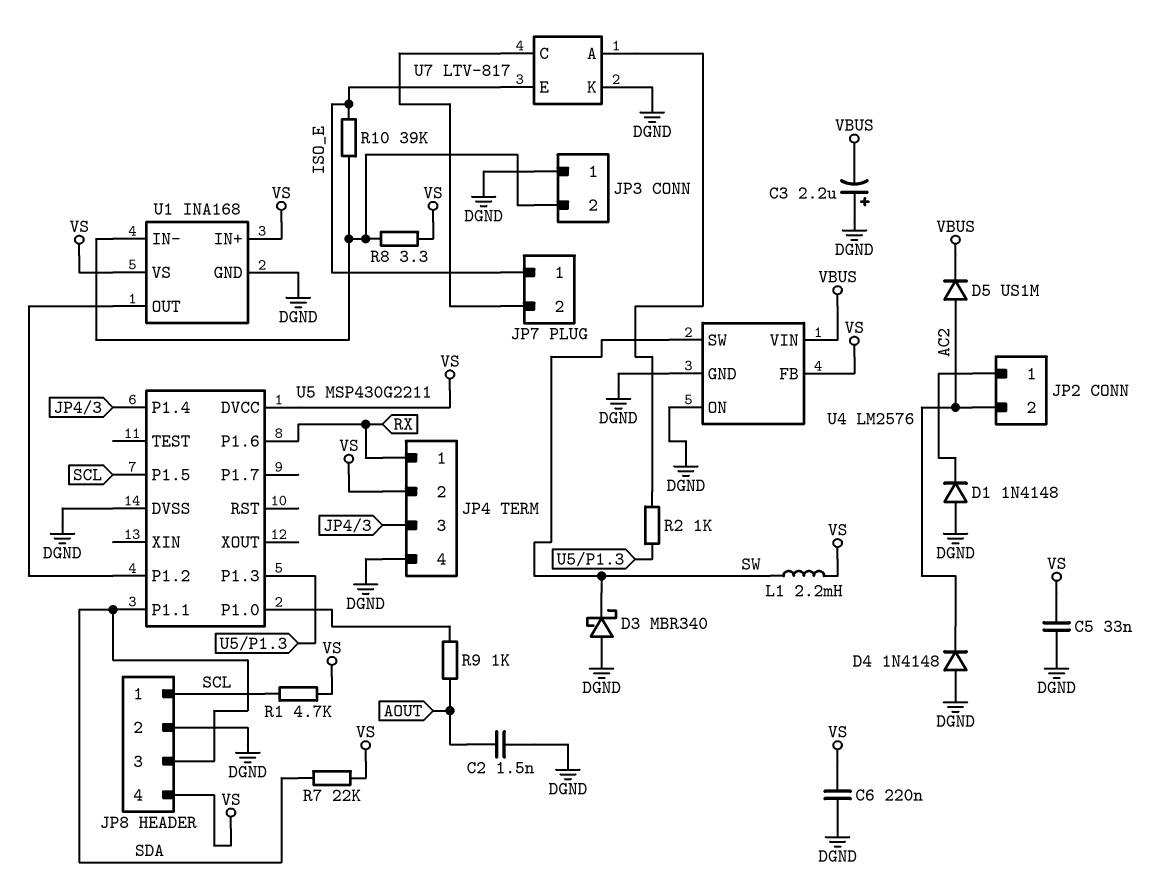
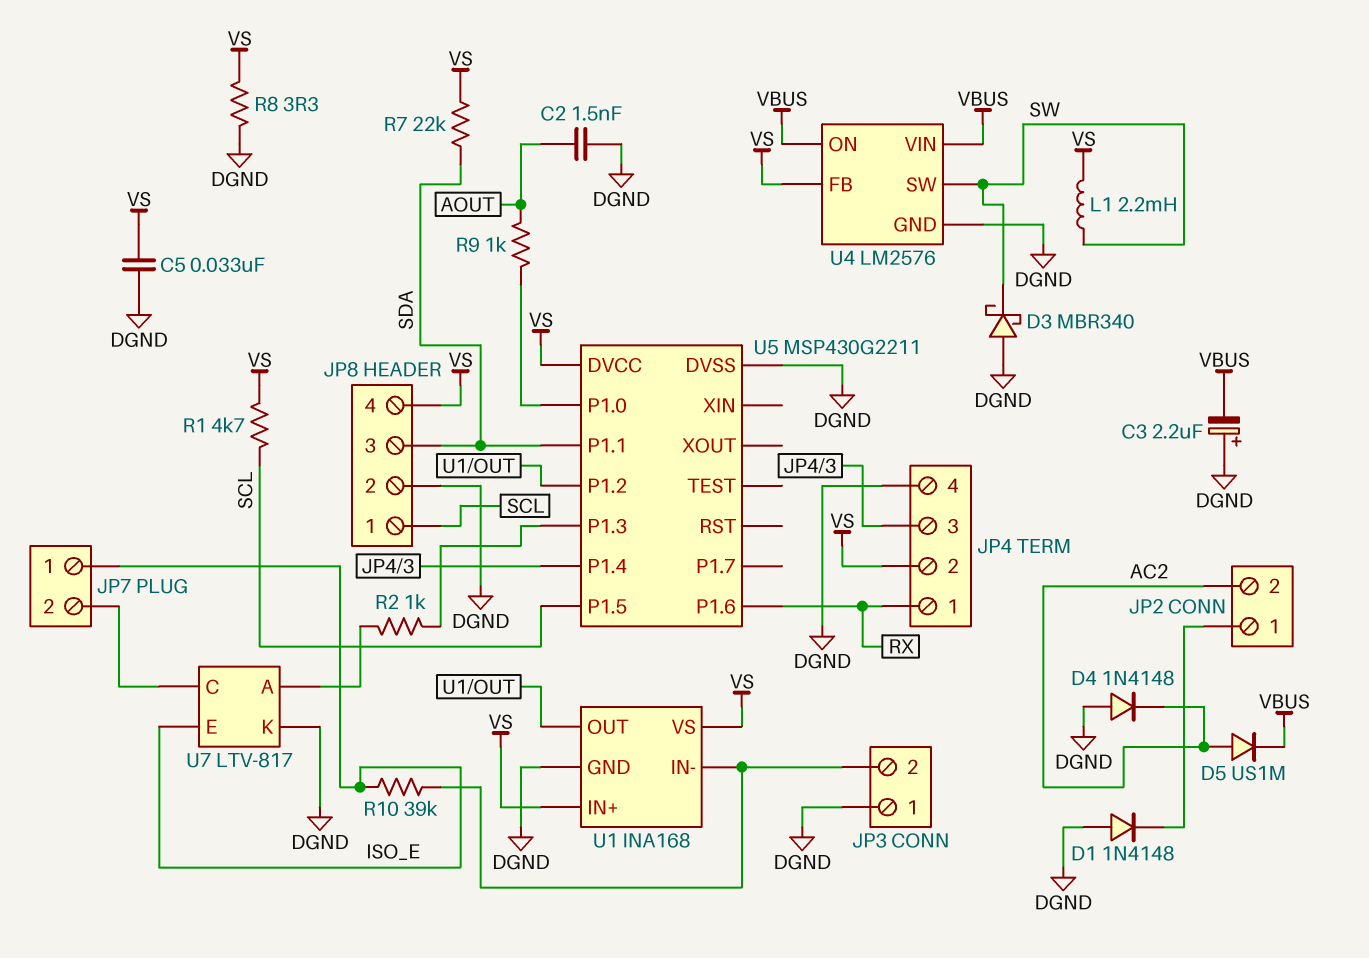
C6: 220nF (DGND, VS) -> none
R8: 3.3 (JP3/2, VS) -> 3.3 (DGND, VS)
U4 pin ON: DGND -> VBUS

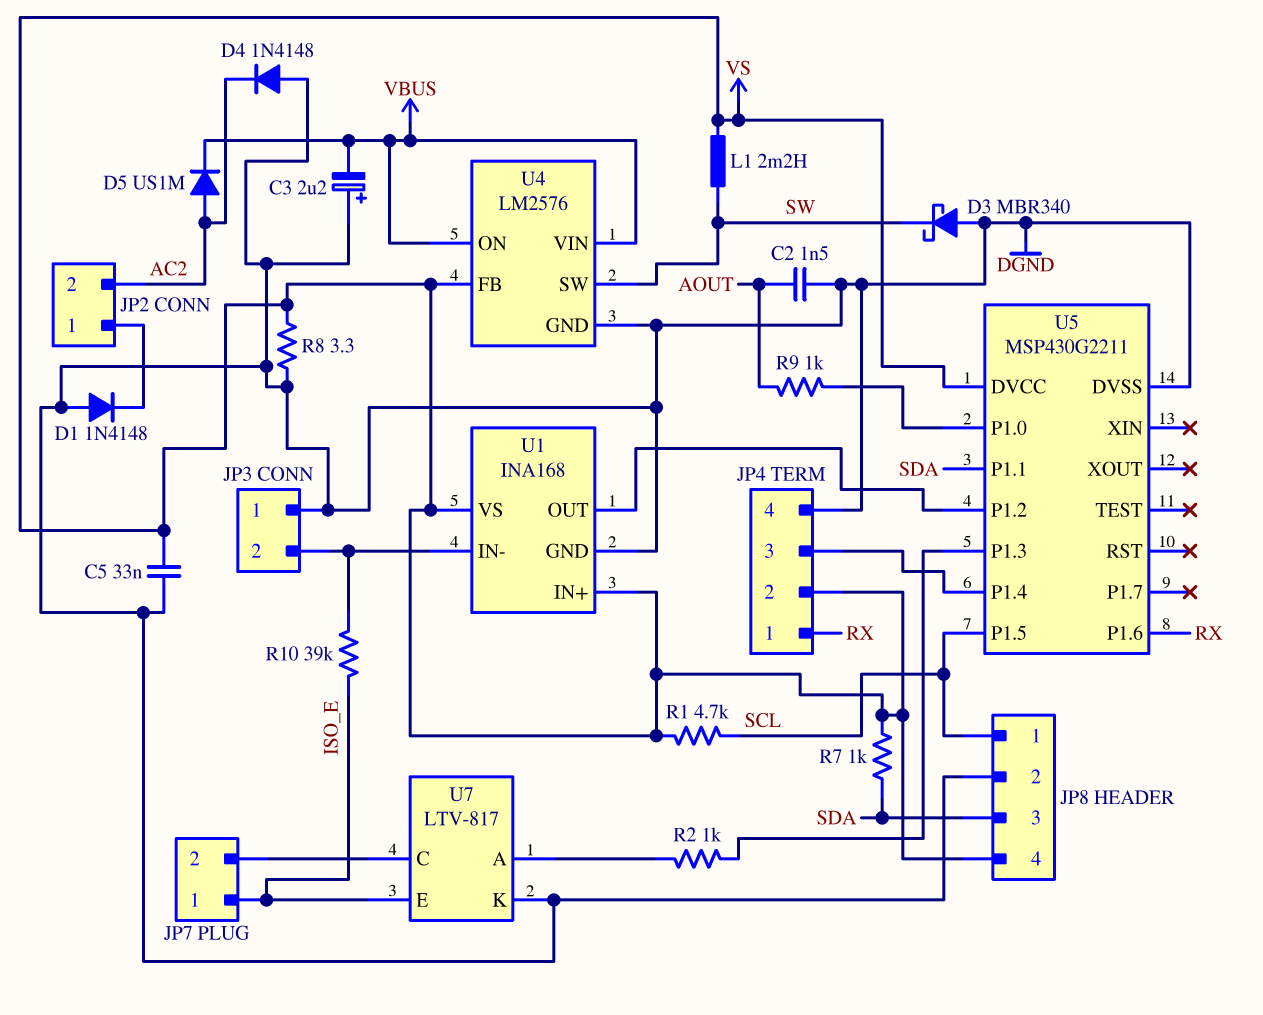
R7: 22k (SDA, VS) -> 1k (SDA, VS)

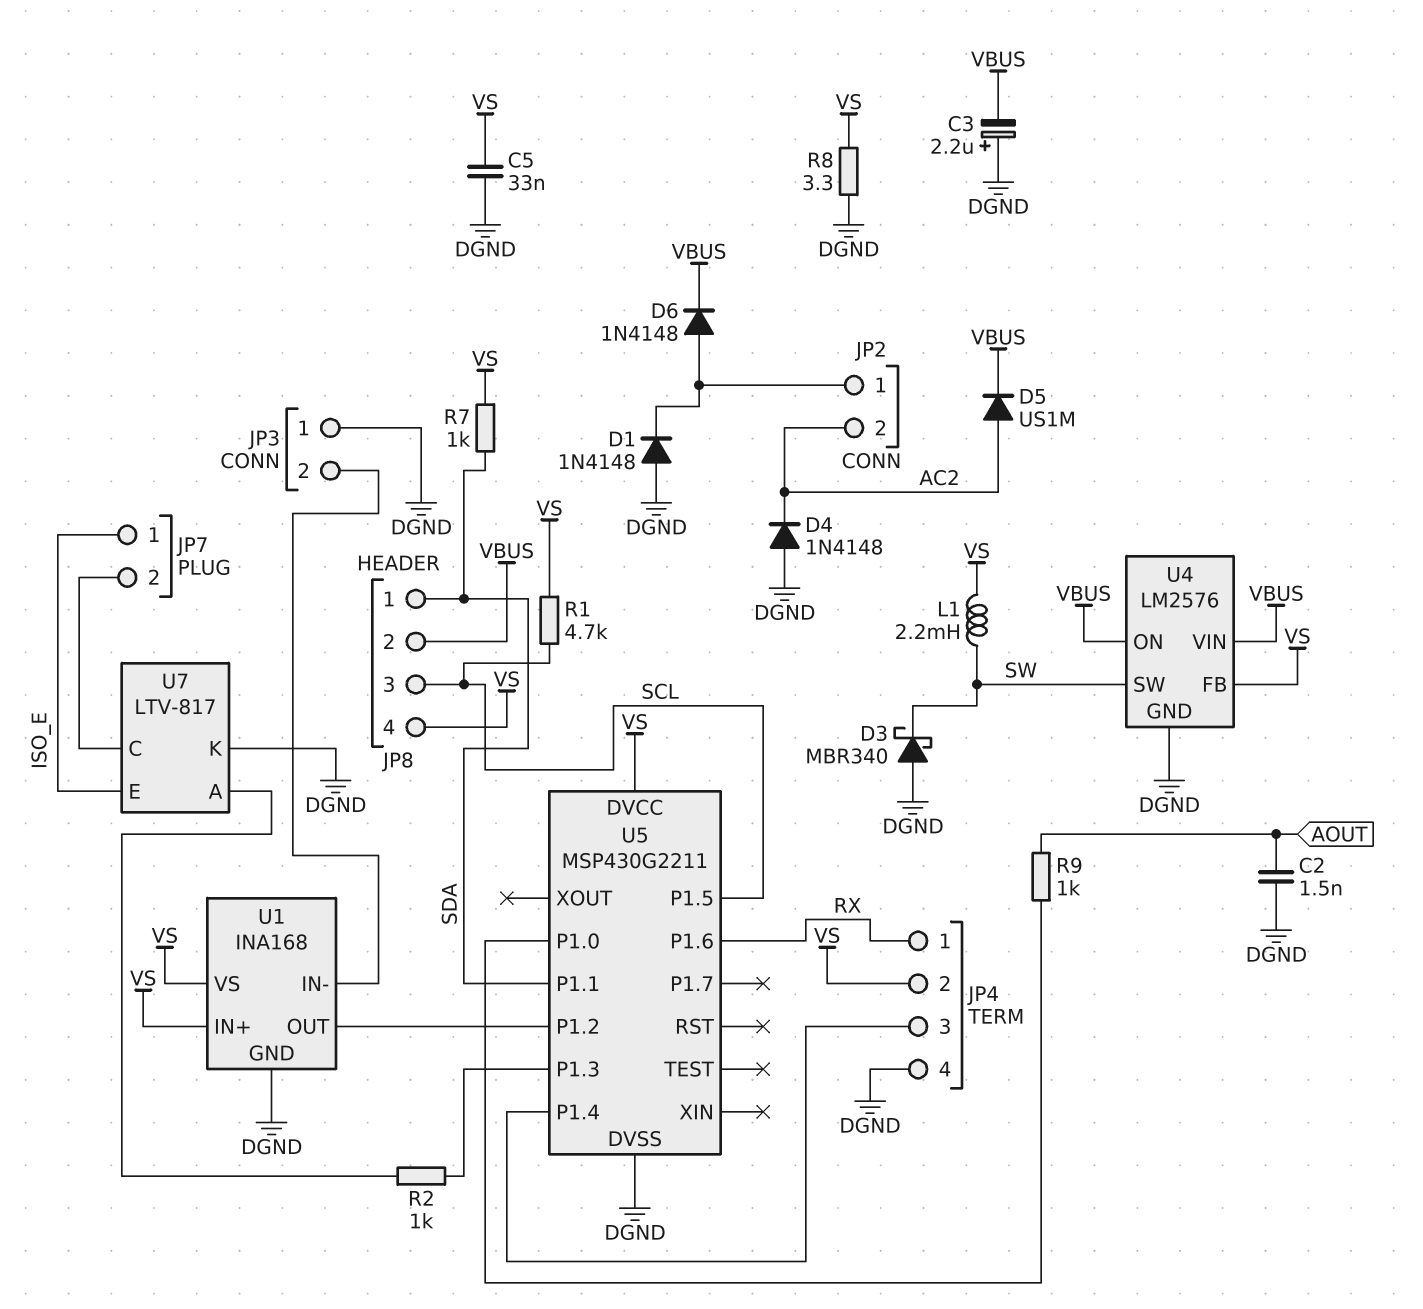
D6: none -> diode 1N4148 (A JP2/1, K VBUS)
JP8 pin 1: SCL -> SDA
JP8 pin 2: DGND -> VBUS
JP8 pin 3: SDA -> SCL
R10: 39k (ISO_E, JP3/2) -> none

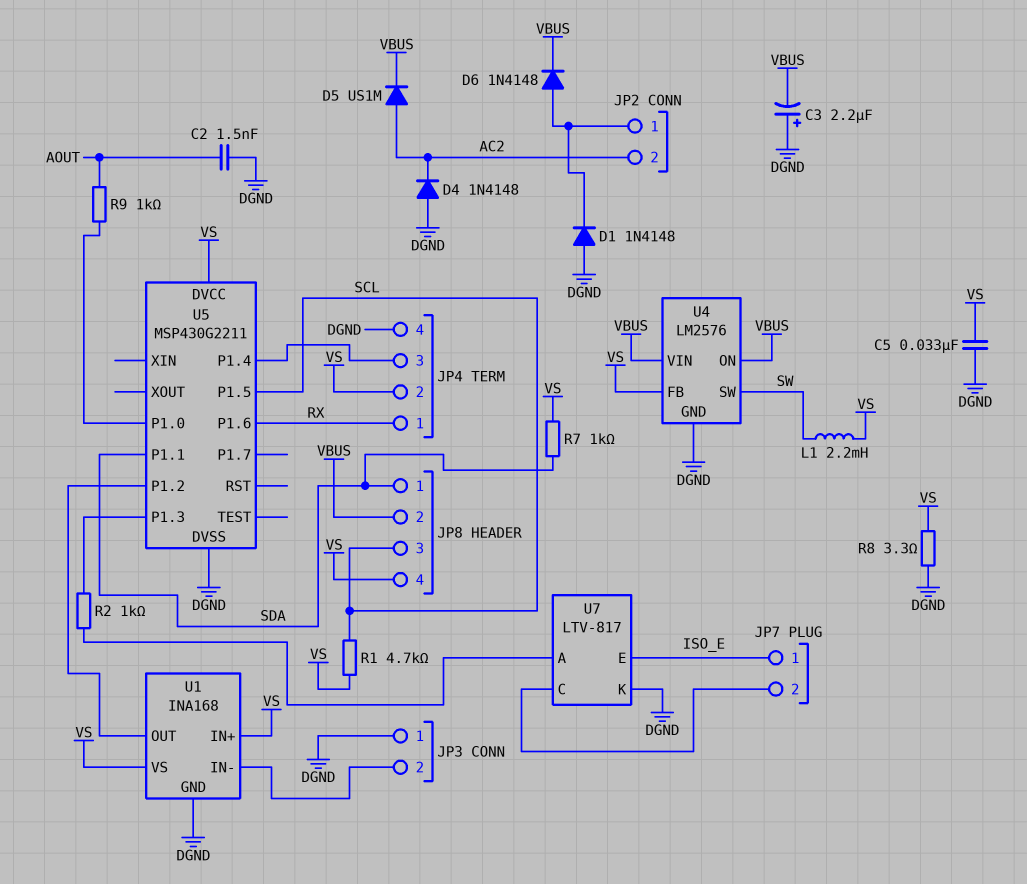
D3: schottky MBR340 (A DGND, K SW) -> none

